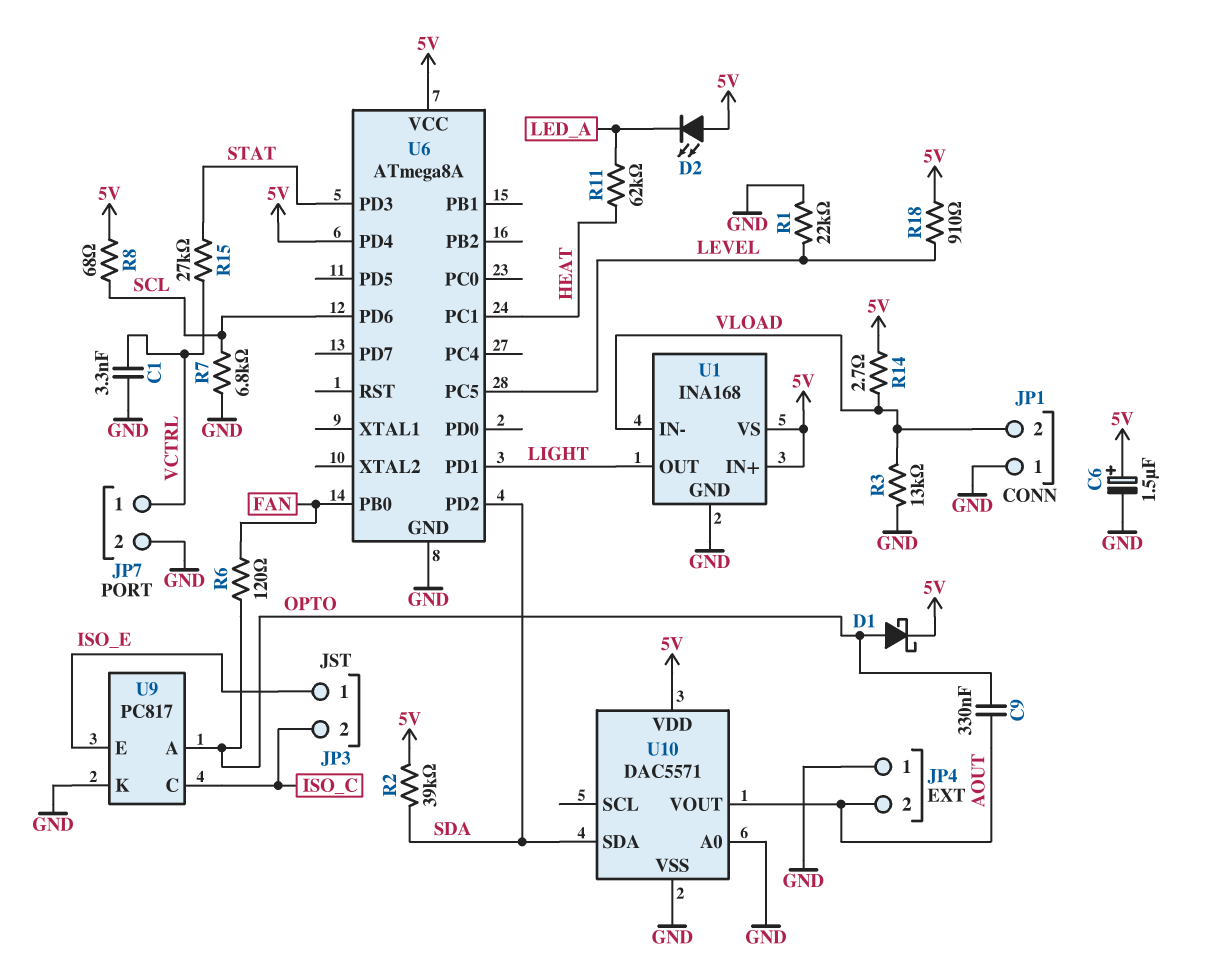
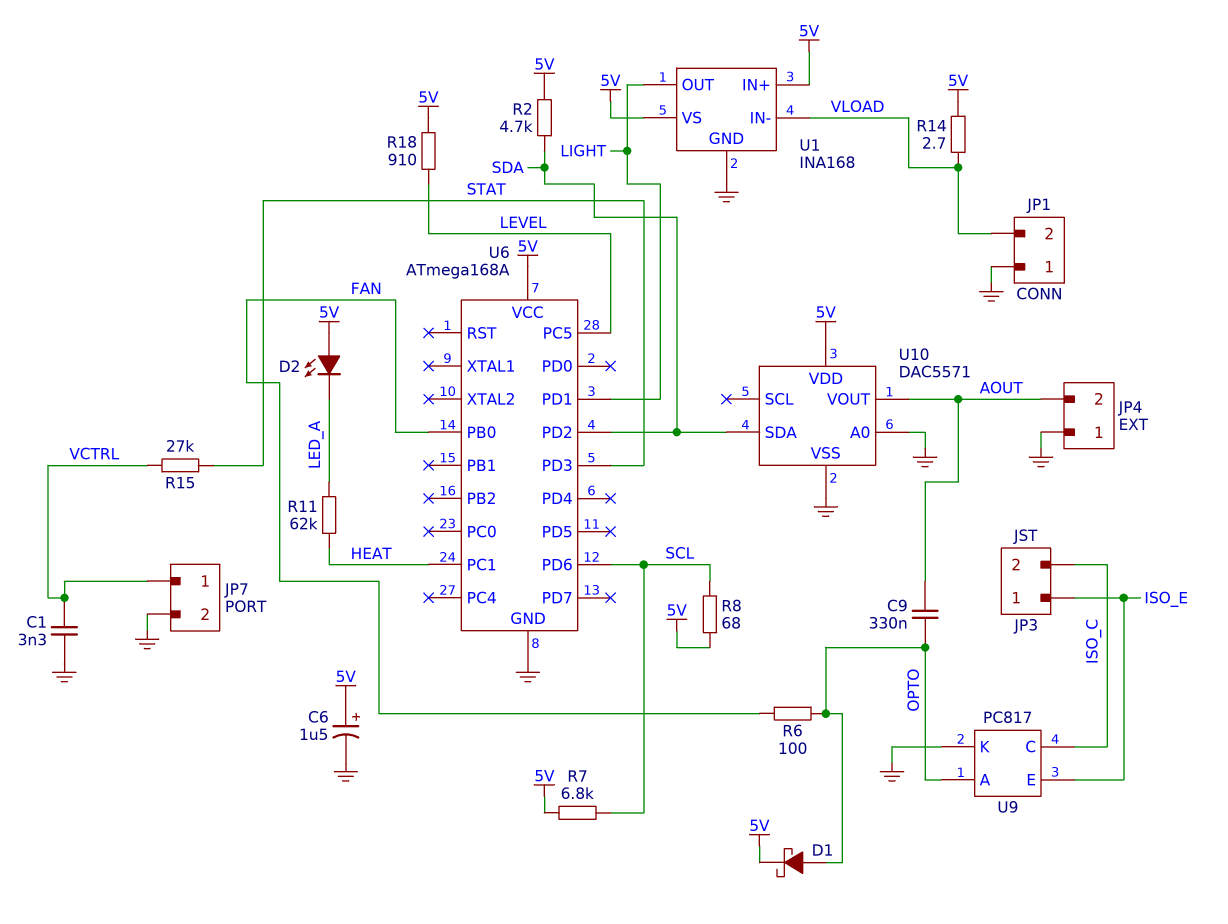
R1: 22k (GND, LEVEL) -> none
R2: 39k (5V, SDA) -> 4.7k (5V, SDA)
R3: 13k (GND, VLOAD) -> none
R6: 120 (FAN, OPTO) -> 100 (FAN, OPTO)
R7: 6.8k (GND, SCL) -> 6.8k (5V, SCL)
U6: ATmega8A -> ATmega168A
U6 pin PD4: 5V -> none

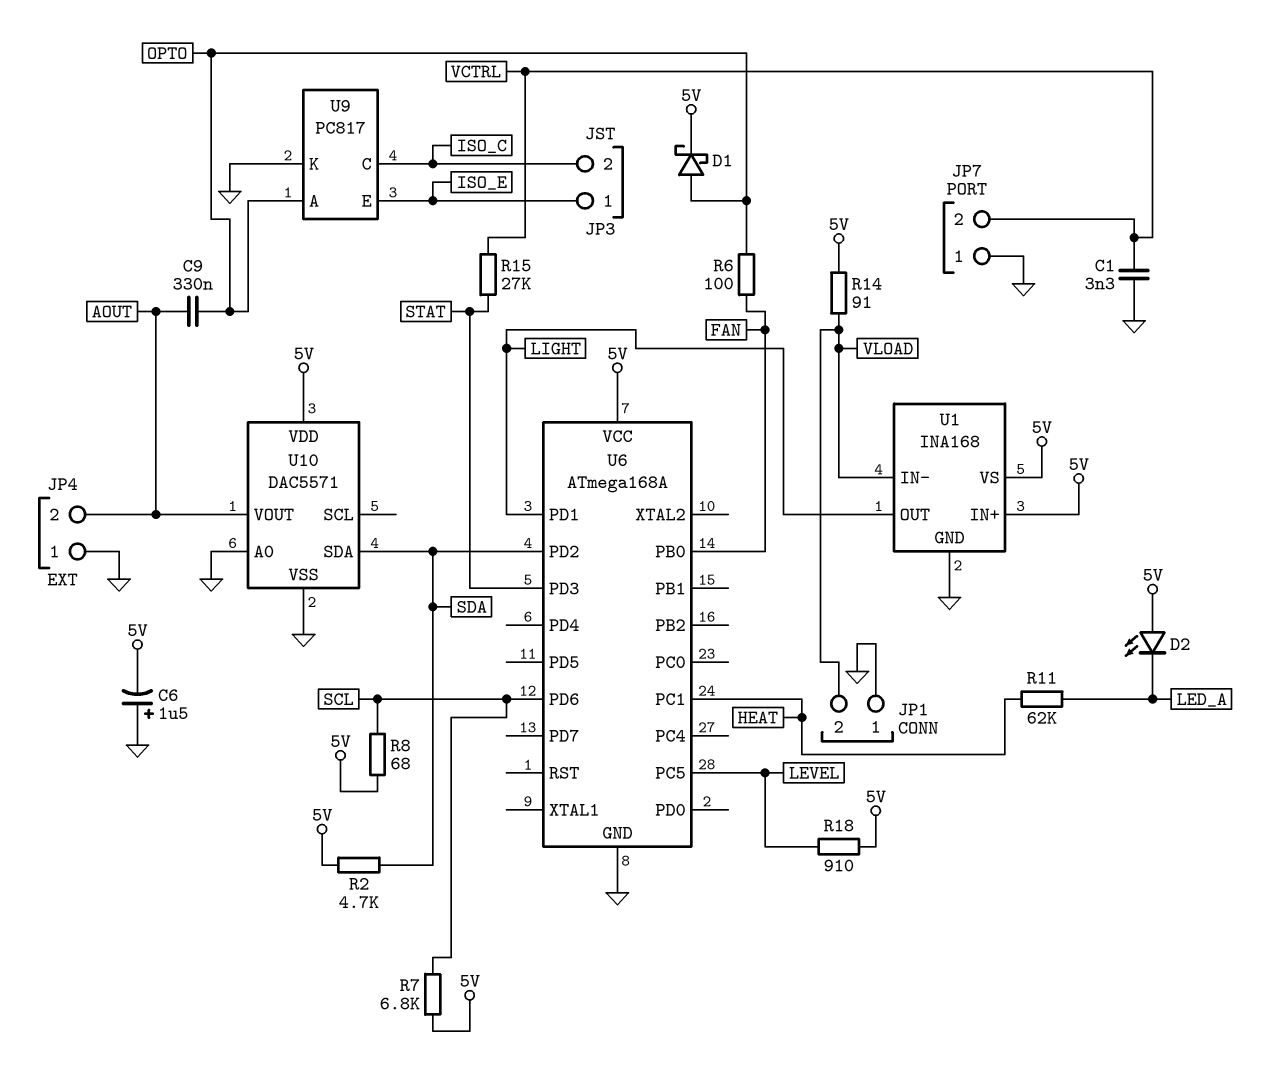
C6: 1.5uF (plus 5V, minus GND) -> 1.5uF (plus GND, minus 5V)
JP7 pin 1: VCTRL -> GND
JP7 pin 2: GND -> VCTRL
R14: 2.7 (5V, VLOAD) -> 91 (5V, VLOAD)

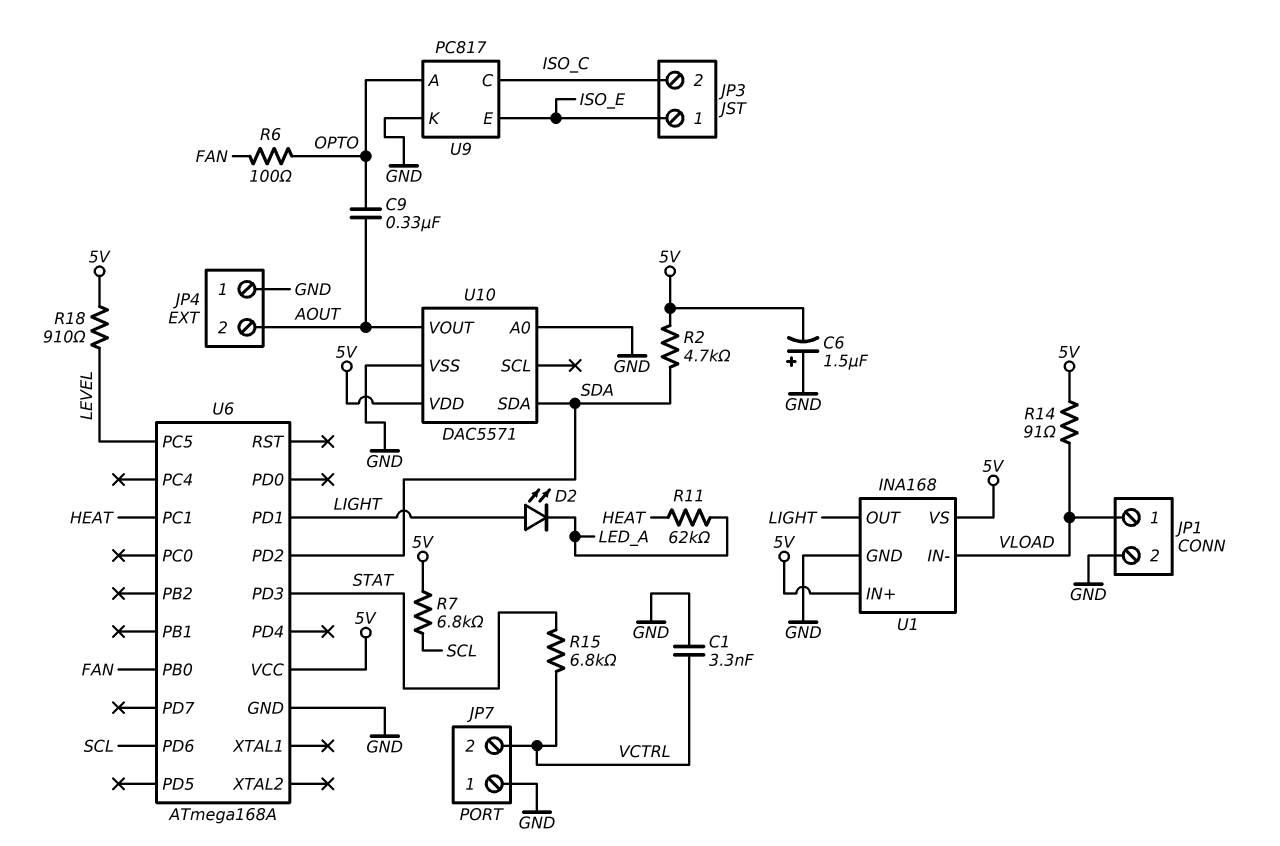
D1: schottky (A OPTO, K 5V) -> none
D2: LED (A 5V, K LED_A) -> LED (A LIGHT, K LED_A)
JP1 pin 1: GND -> VLOAD
JP1 pin 2: VLOAD -> GND
R8: 68 (5V, SCL) -> none
R15: 27k (STAT, VCTRL) -> 6.8k (STAT, VCTRL)

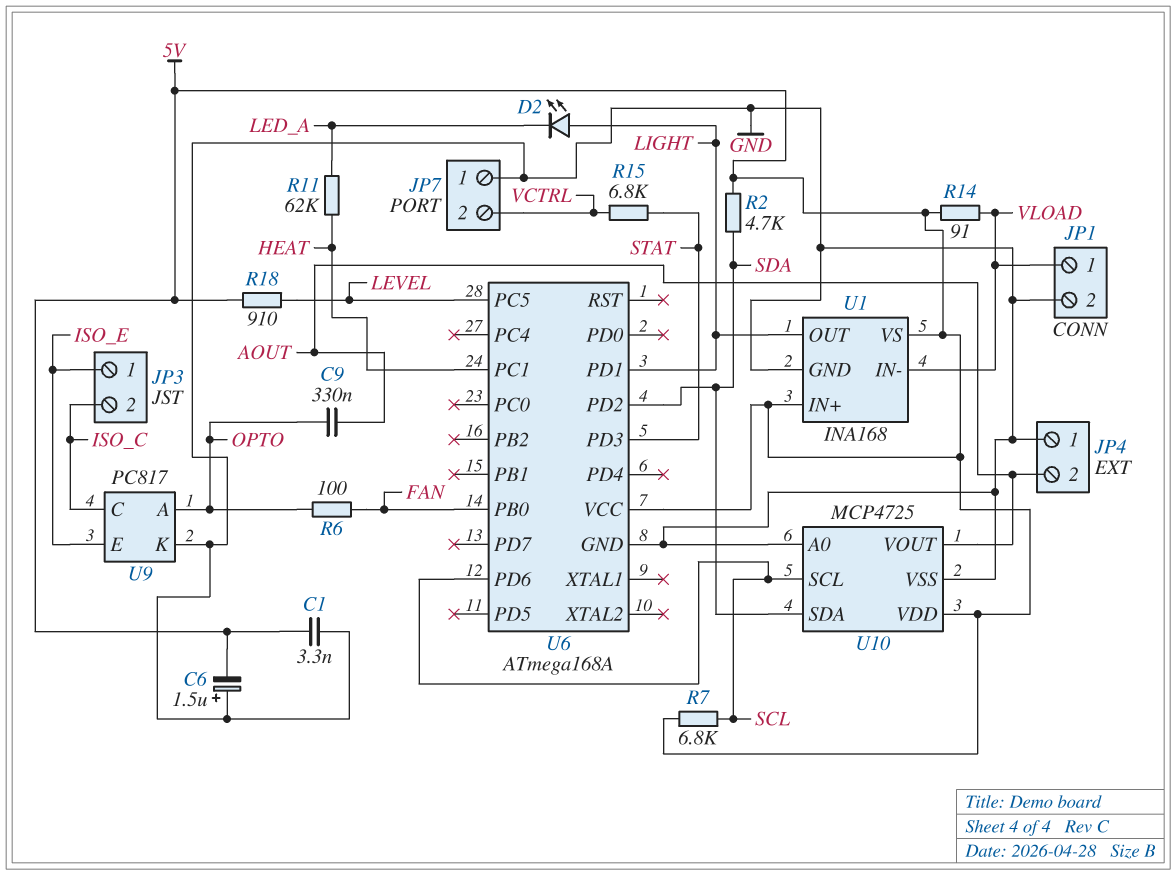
C1: 3.3nF (GND, VCTRL) -> 3.3nF (5V, GND)
U10: DAC5571 -> MCP4725
U10 pin SCL: none -> SCL

